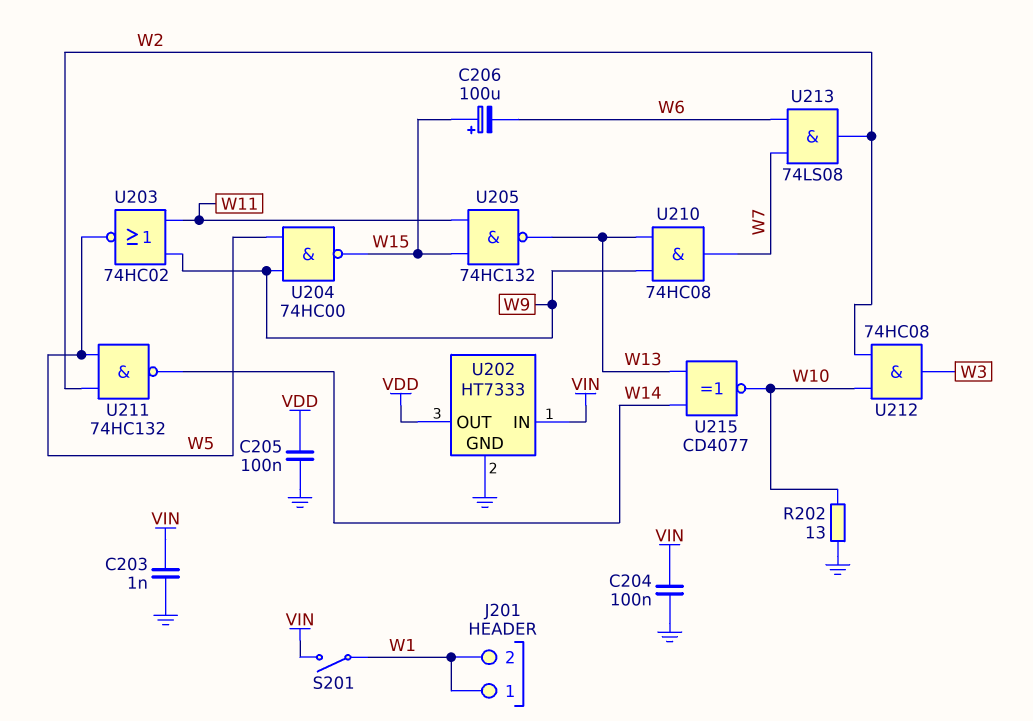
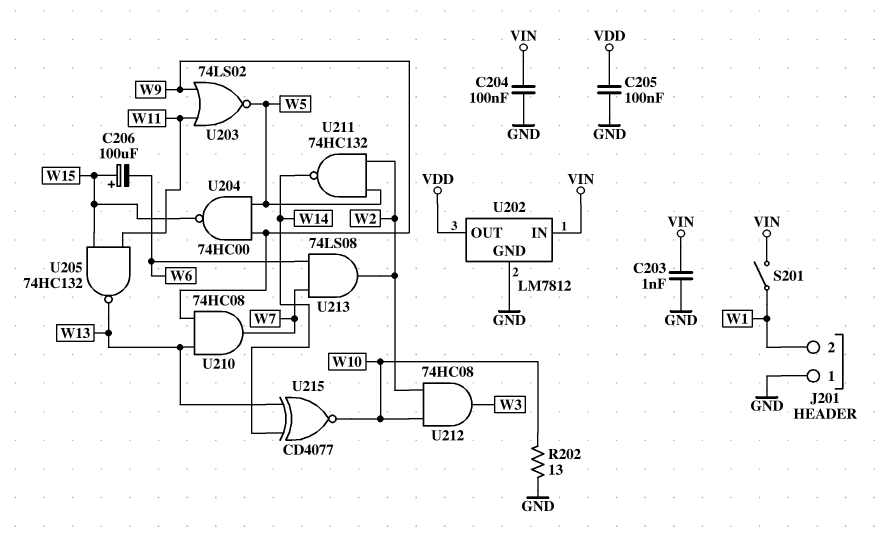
J201 pin 1: W1 -> GND
U202: HT7333 -> LM7812
U203: NOR 74HC02 (in W9, in W11, out W5) -> NOR 74LS02 (in W9, in W11, out W5)

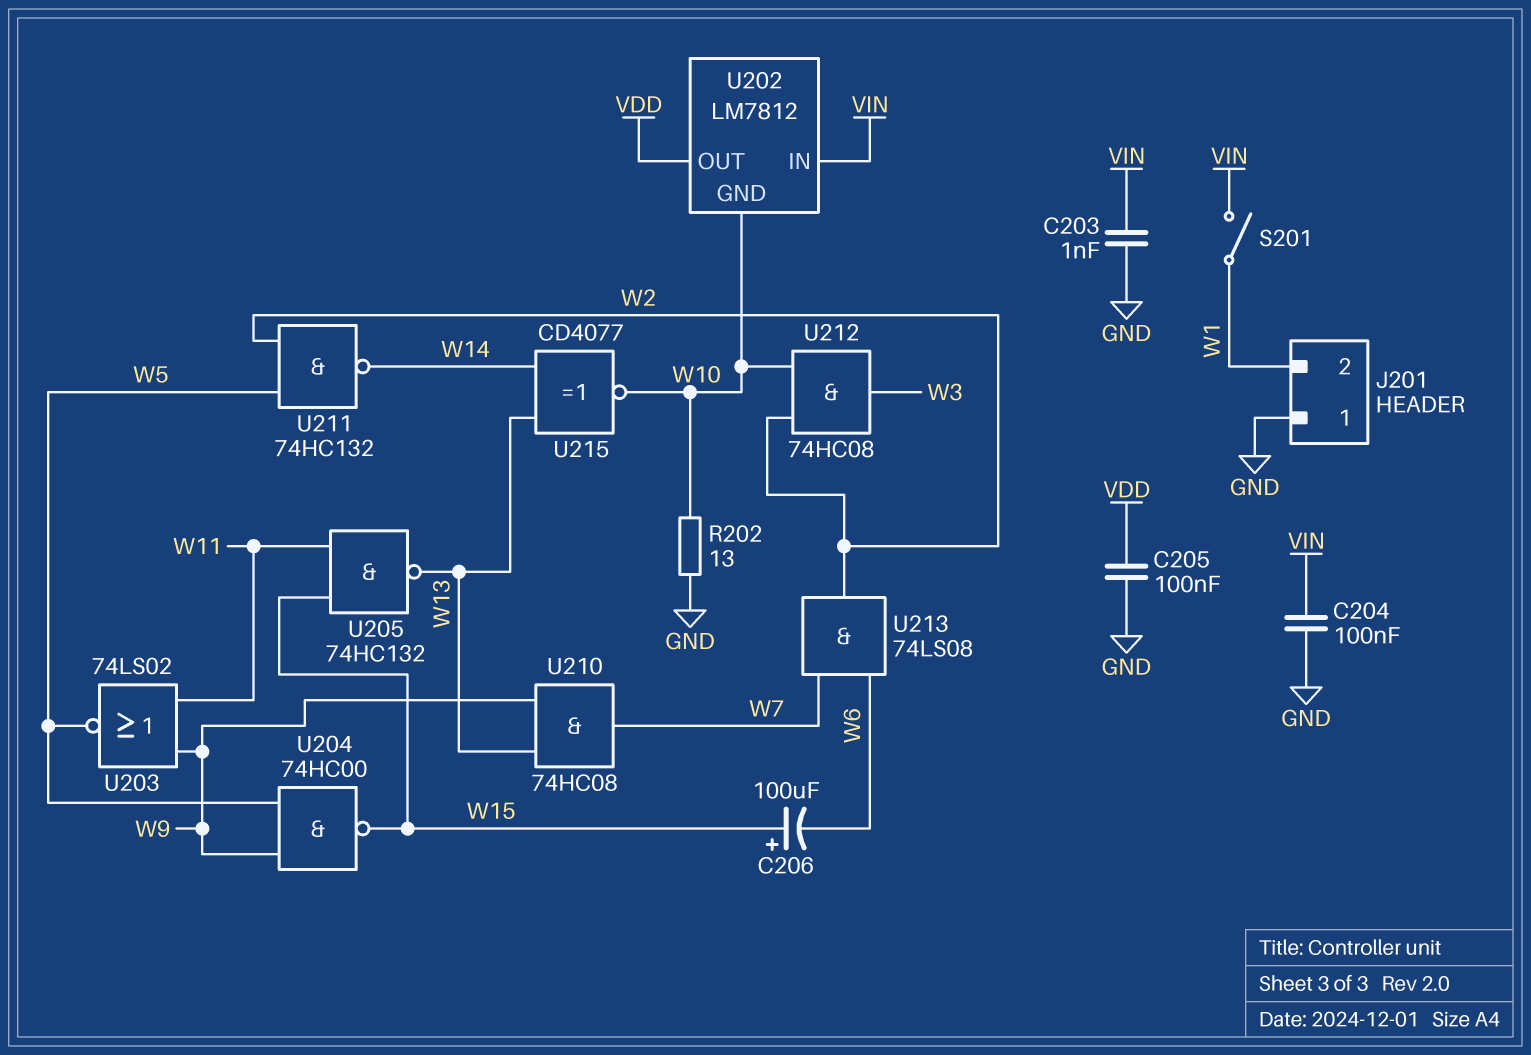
U202 pin GND: GND -> W10

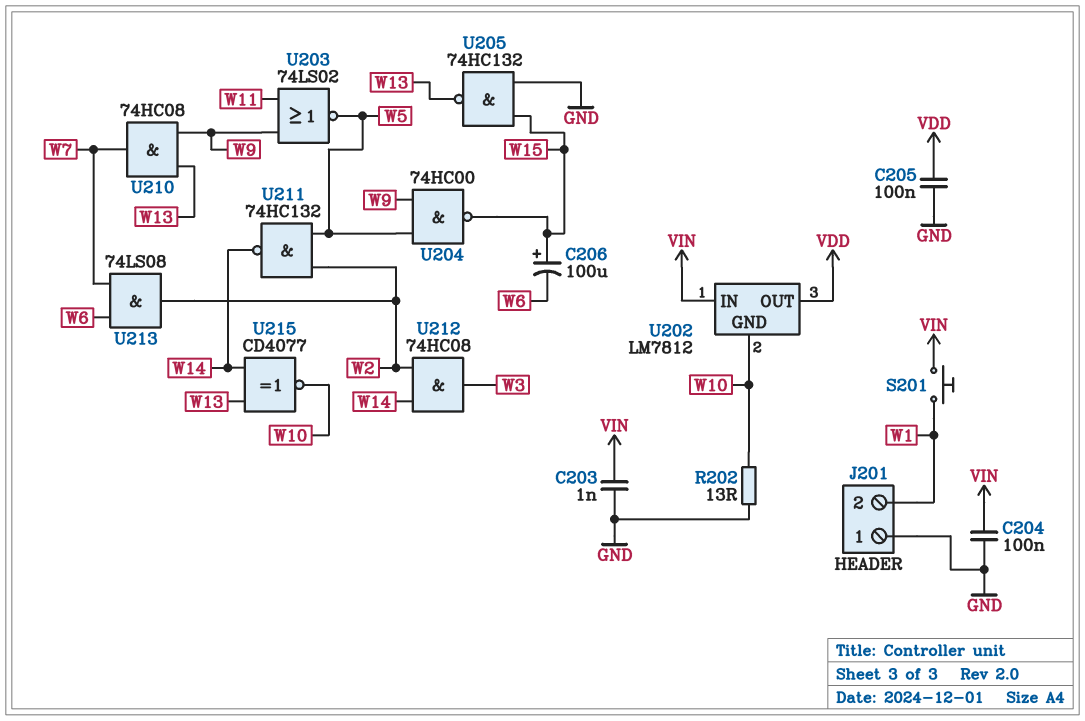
S201: switch (VIN, W1) -> button (VIN, W1)
U205: NAND 74HC132 (in W11, in W15, out W13) -> NAND 74HC132 (in GND, in W15, out W13)
U212: AND 74HC08 (in W2, in W10, out W3) -> AND 74HC08 (in W2, in W14, out W3)

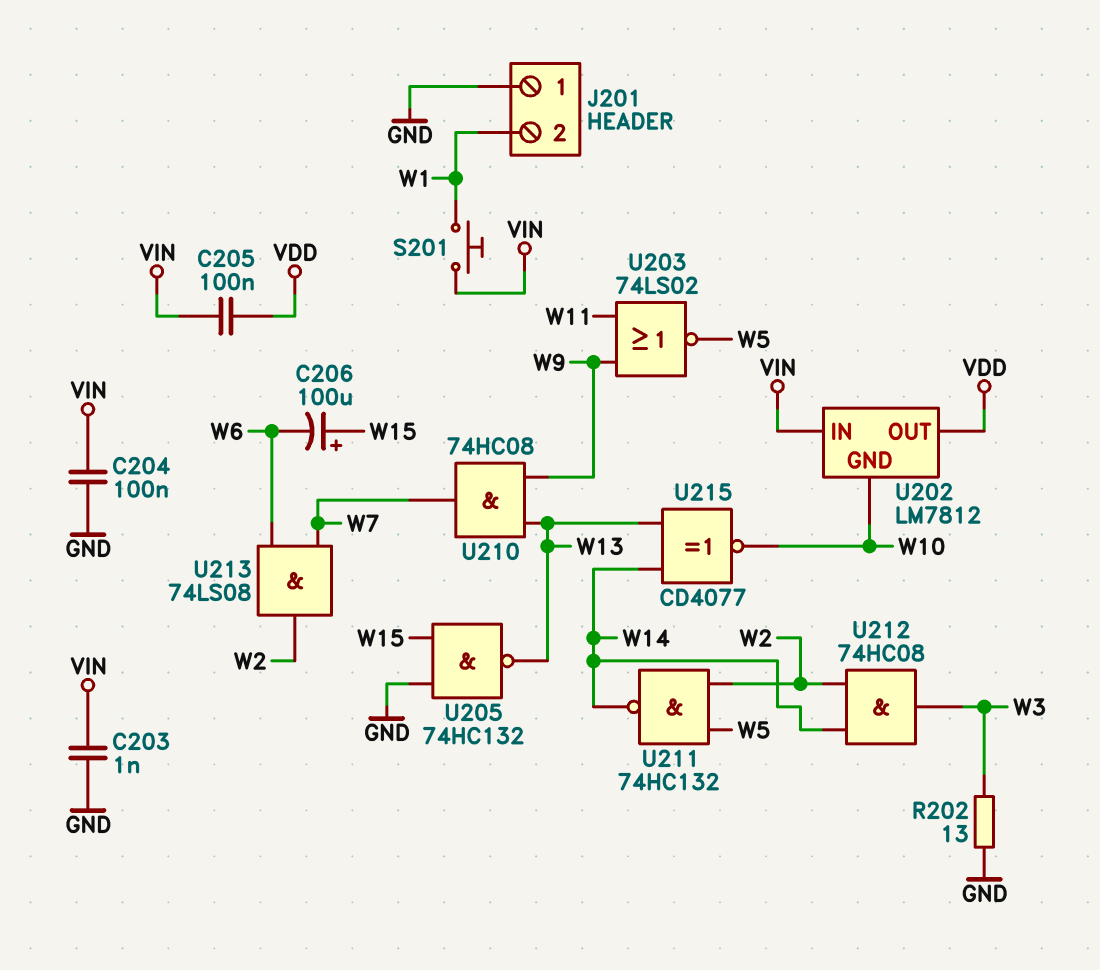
C205: 100nF (GND, VDD) -> 100nF (VDD, VIN)
R202: 13 (GND, W10) -> 13 (GND, W3)
U204: NAND 74HC00 (in W5, in W9, out W15) -> none

